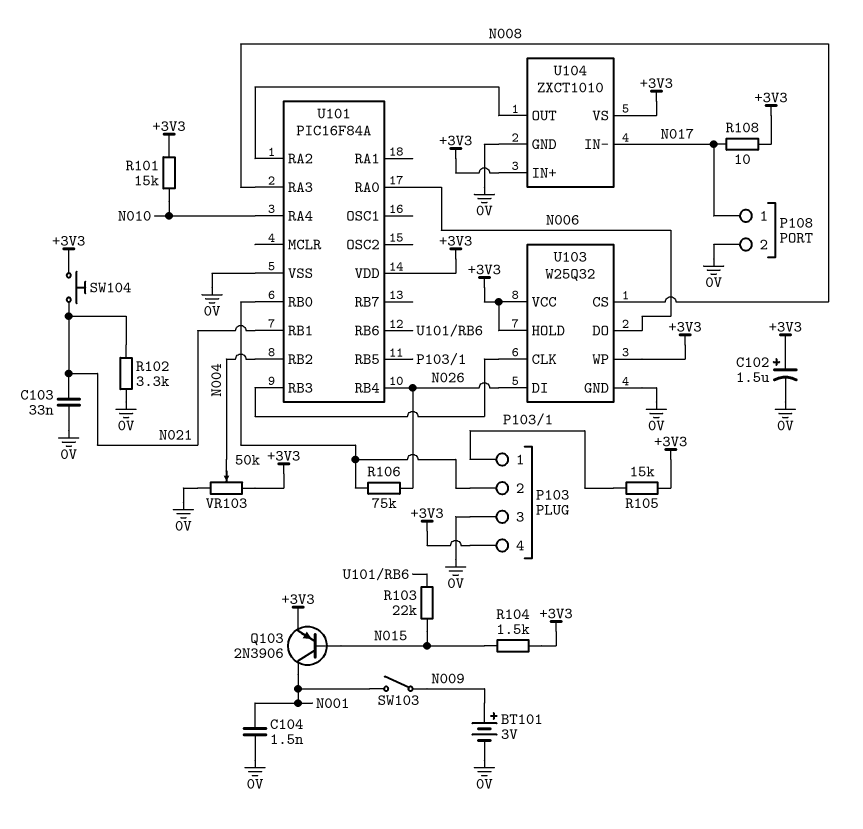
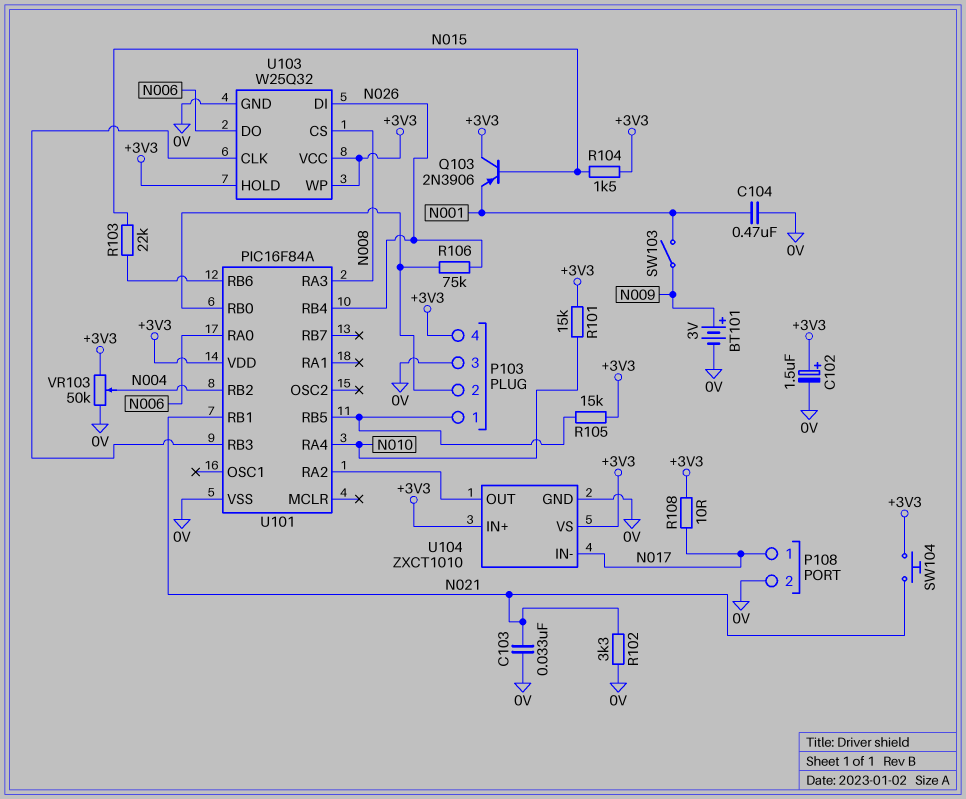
C104: 1.5nF (0V, N001) -> 470nF (0V, N001)
Q103: PNP 2N3906 (B N015, C N001, E +3V3) -> PNP 2N3906 (B N015, C +3V3, E N001)

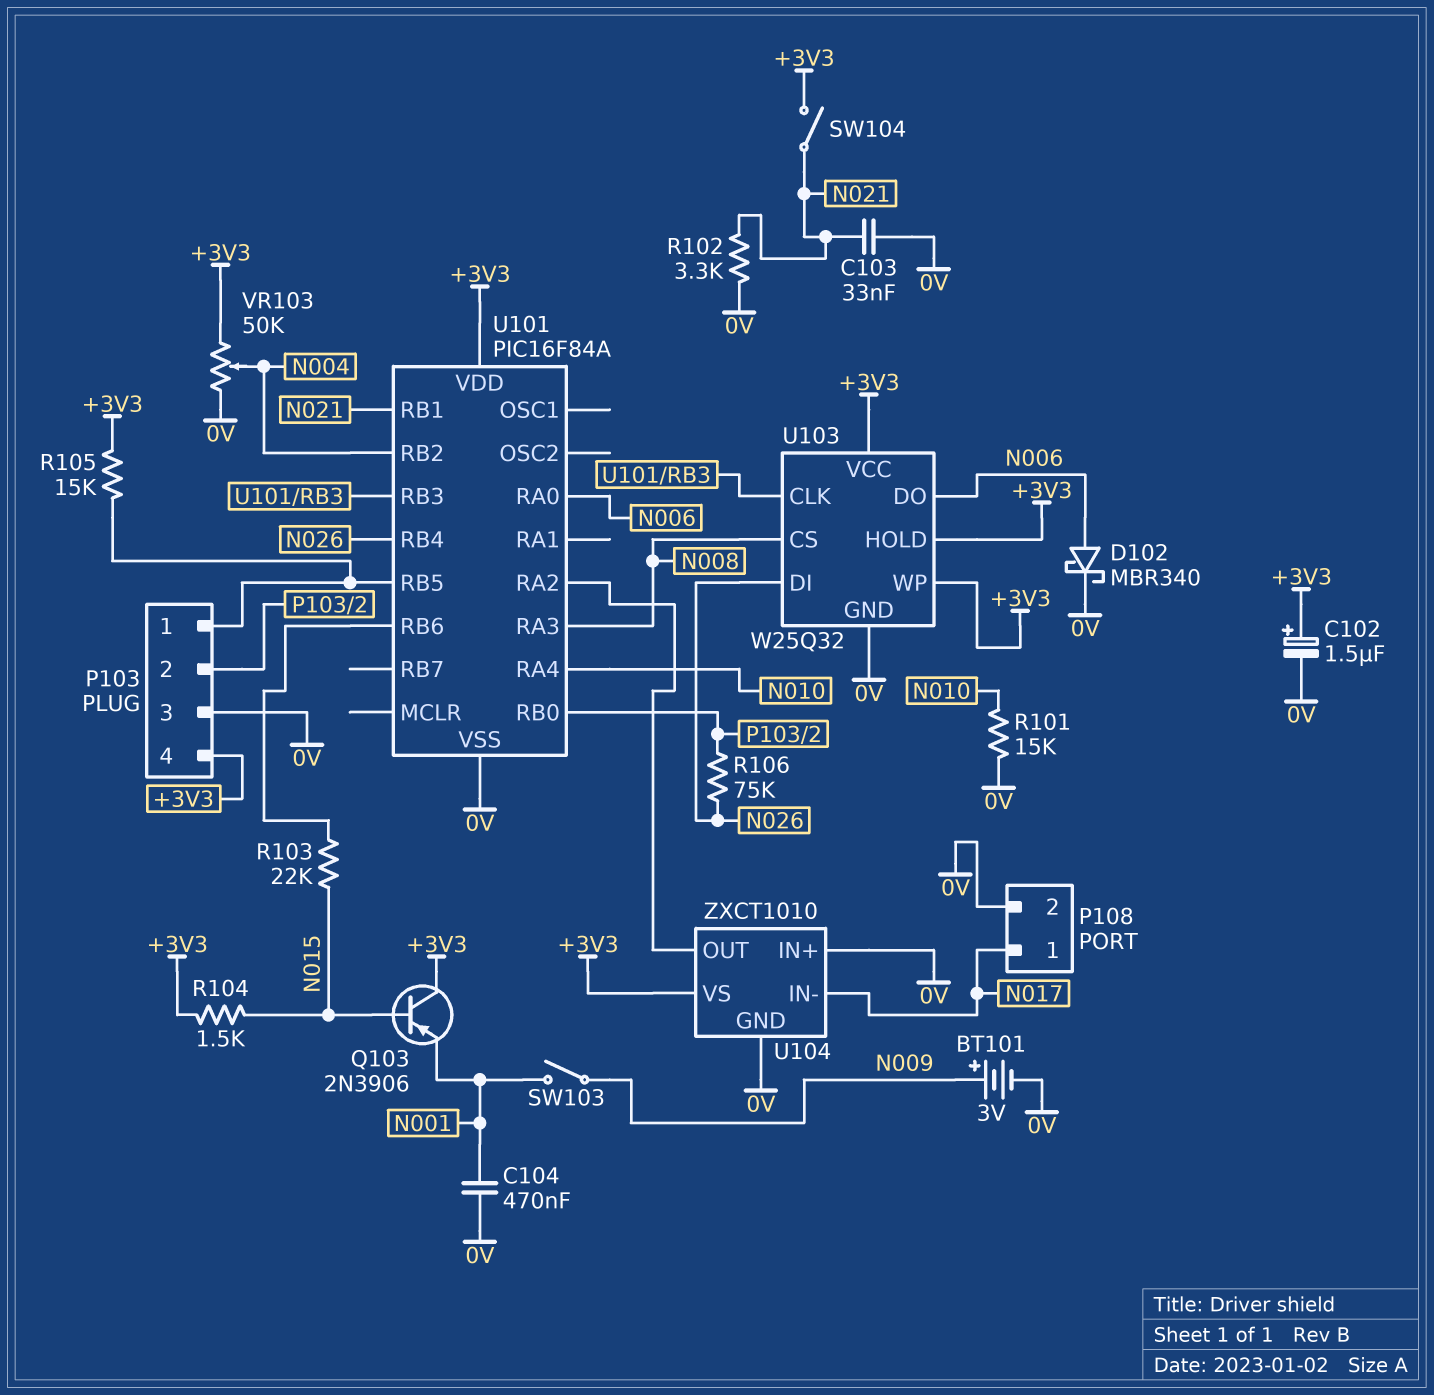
D102: none -> schottky MBR340 (A N006, K 0V)
R101: 15k (+3V3, N010) -> 15k (0V, N010)
R108: 10 (+3V3, N017) -> none
SW104: button (+3V3, N021) -> switch (+3V3, N021)
U104 pin IN+: +3V3 -> 0V

